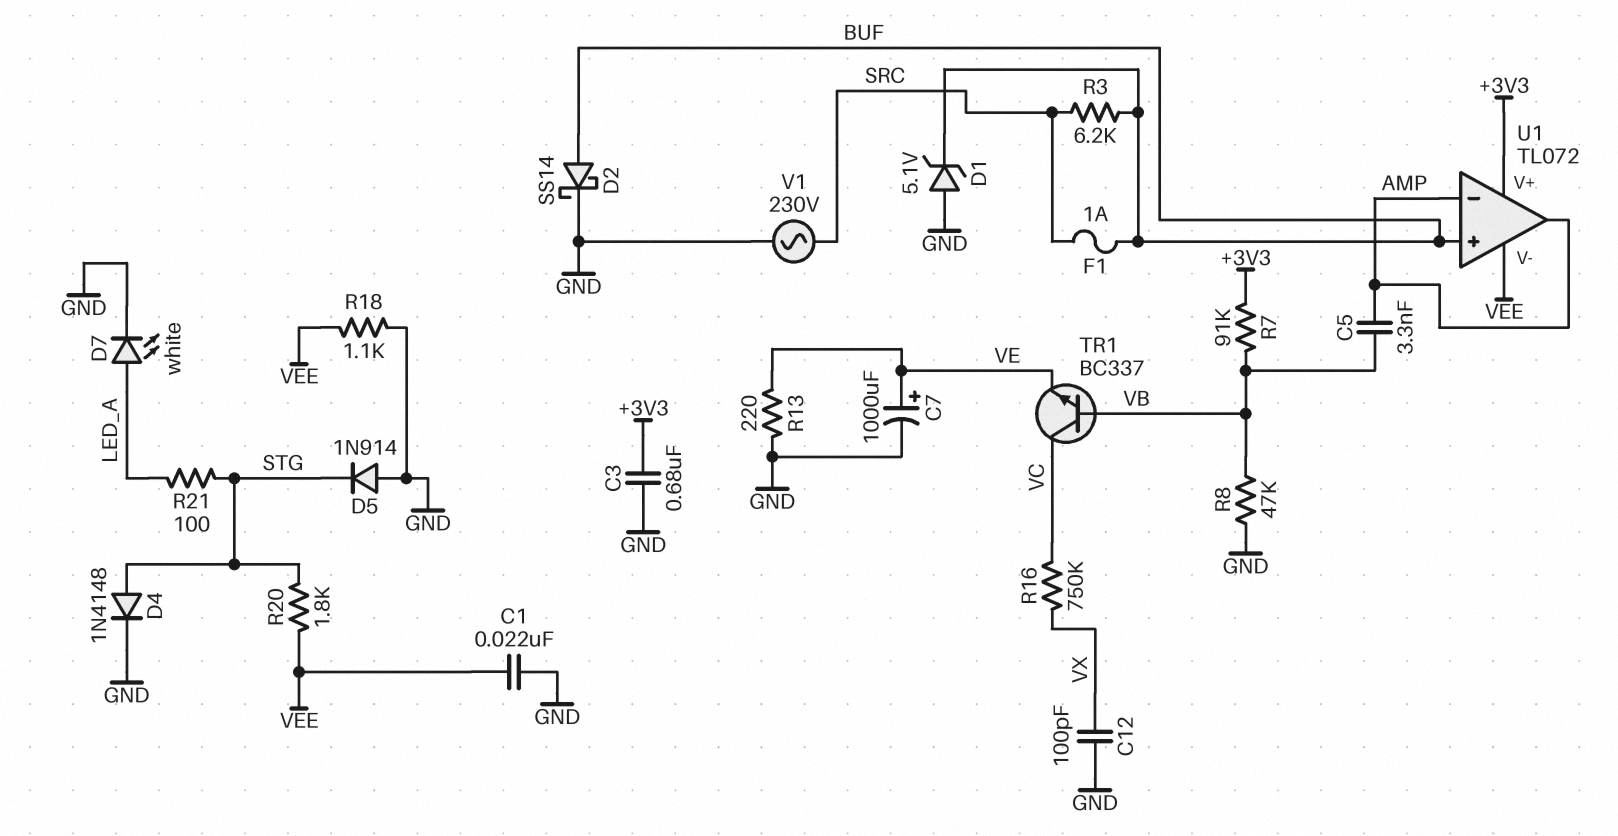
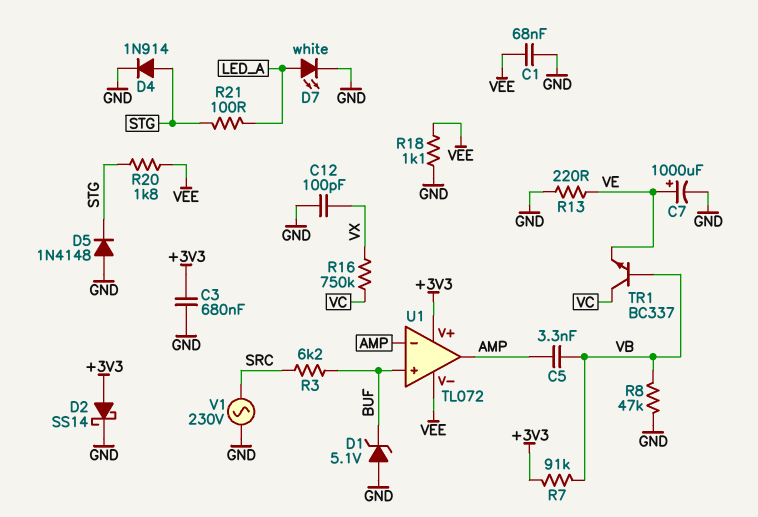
C1: 22nF (GND, VEE) -> 68nF (GND, VEE)
D2: schottky SS14 (A BUF, K GND) -> schottky SS14 (A +3V3, K GND)
D4: diode 1N4148 (A STG, K GND) -> diode 1N914 (A STG, K GND)
D5: diode 1N914 (A GND, K STG) -> diode 1N4148 (A GND, K STG)
F1: 1A (BUF, SRC) -> none

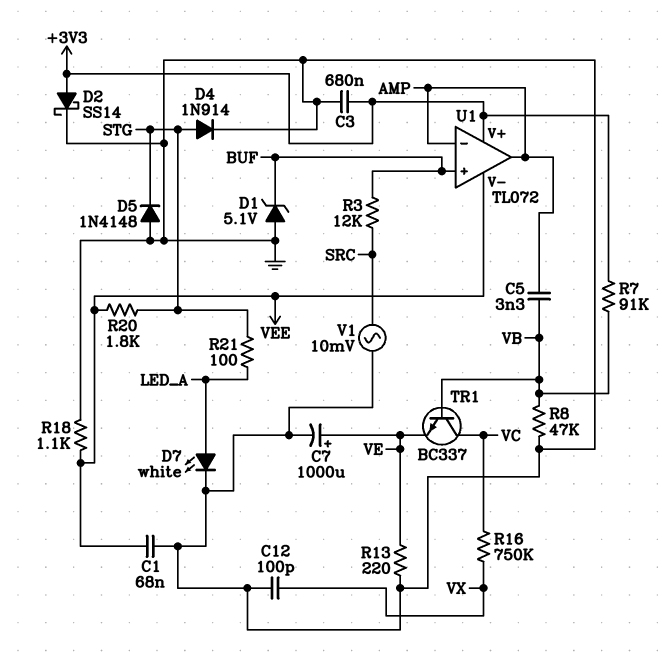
R3: 6.2k (BUF, SRC) -> 12k (BUF, SRC)
V1: AC 230V (GND, SRC) -> AC 10mV (GND, SRC)

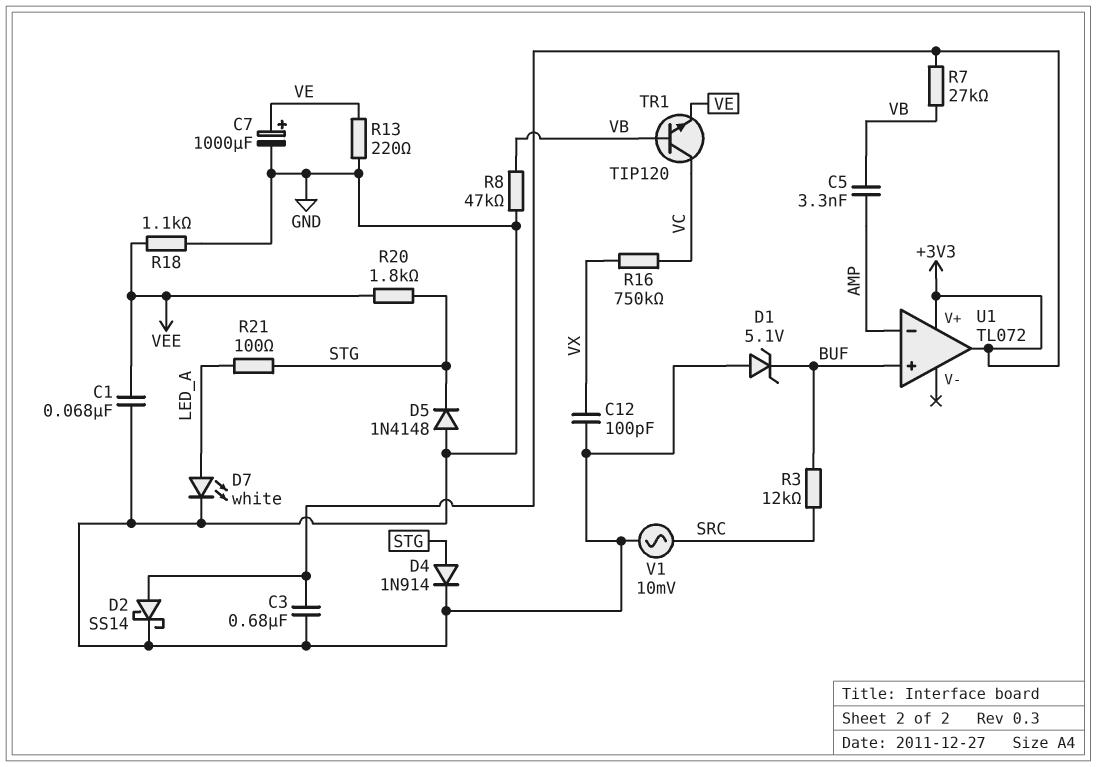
R7: 91k (+3V3, VB) -> 27k (+3V3, VB)
TR1: NPN BC337 (B VB, C VC, E VE) -> NPN TIP120 (B VB, C VC, E VE)
U1 pin V-: VEE -> none
U1 pin out: AMP -> +3V3

